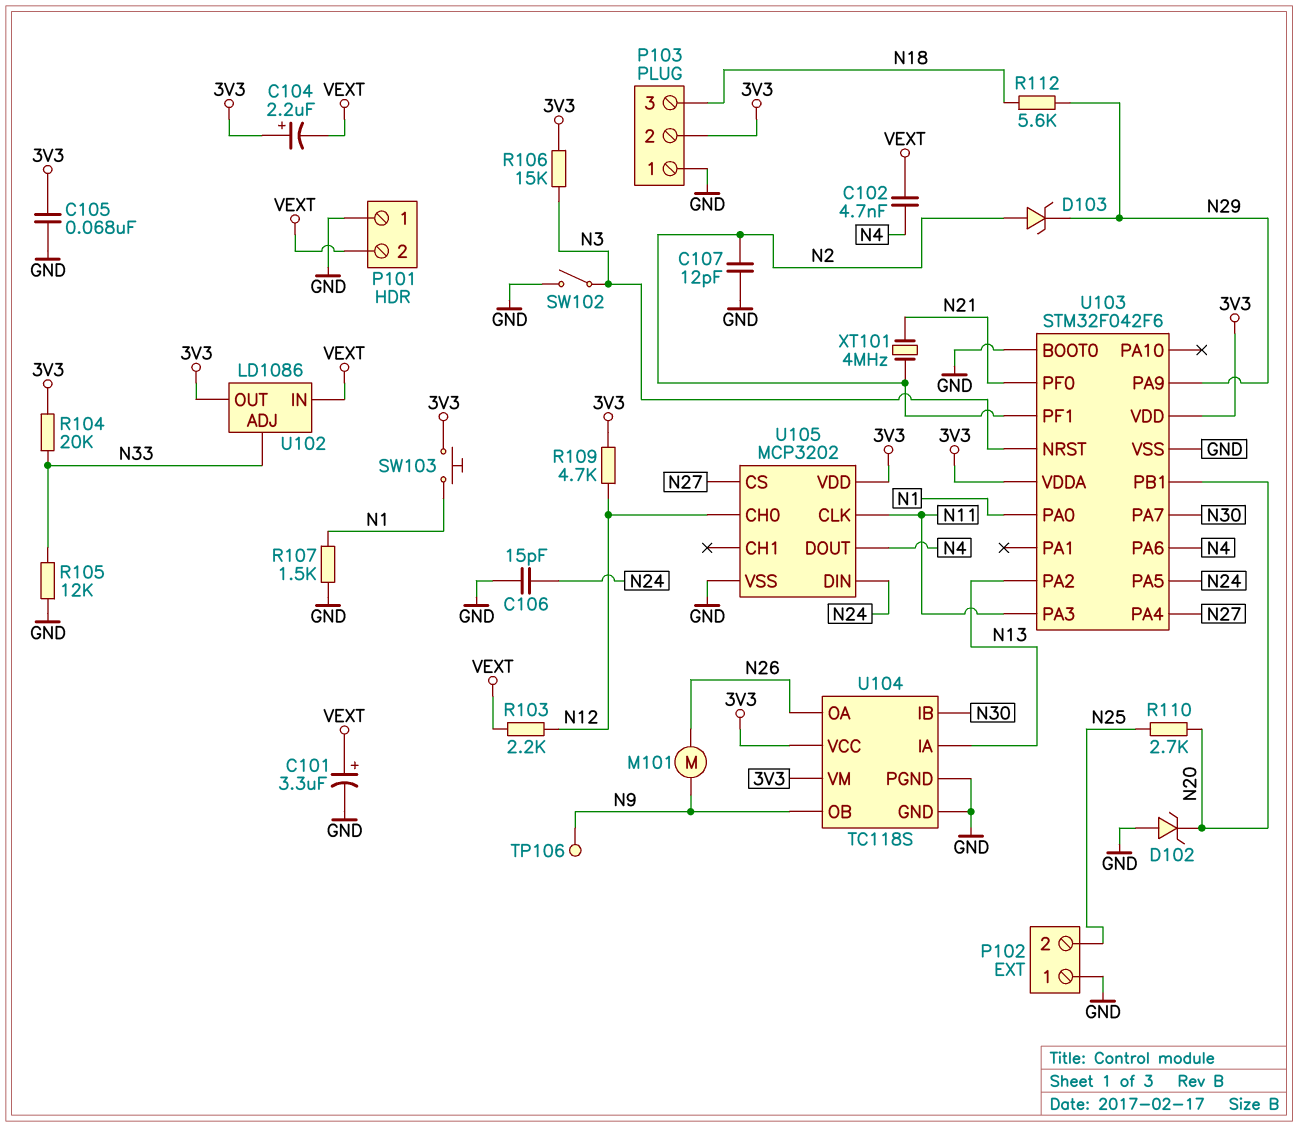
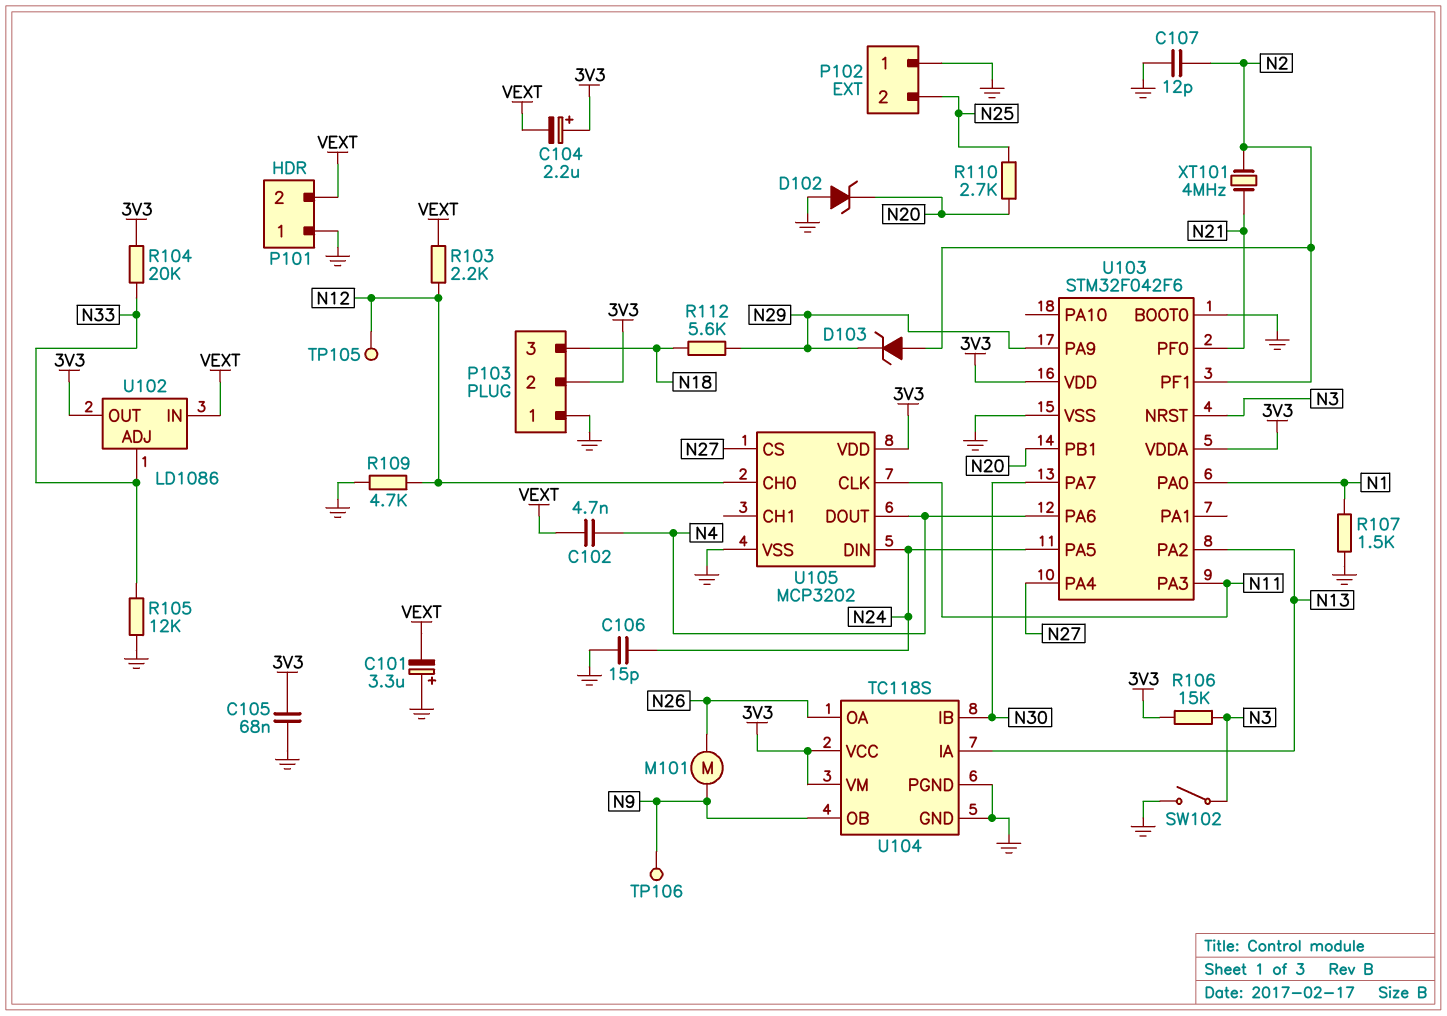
C101: 3.3uF (plus VEXT, minus GND) -> 3.3uF (plus GND, minus VEXT)
R109: 4.7k (3V3, N12) -> 4.7k (GND, N12)
SW103: button (3V3, N1) -> none
TP105: none -> test point (N12)

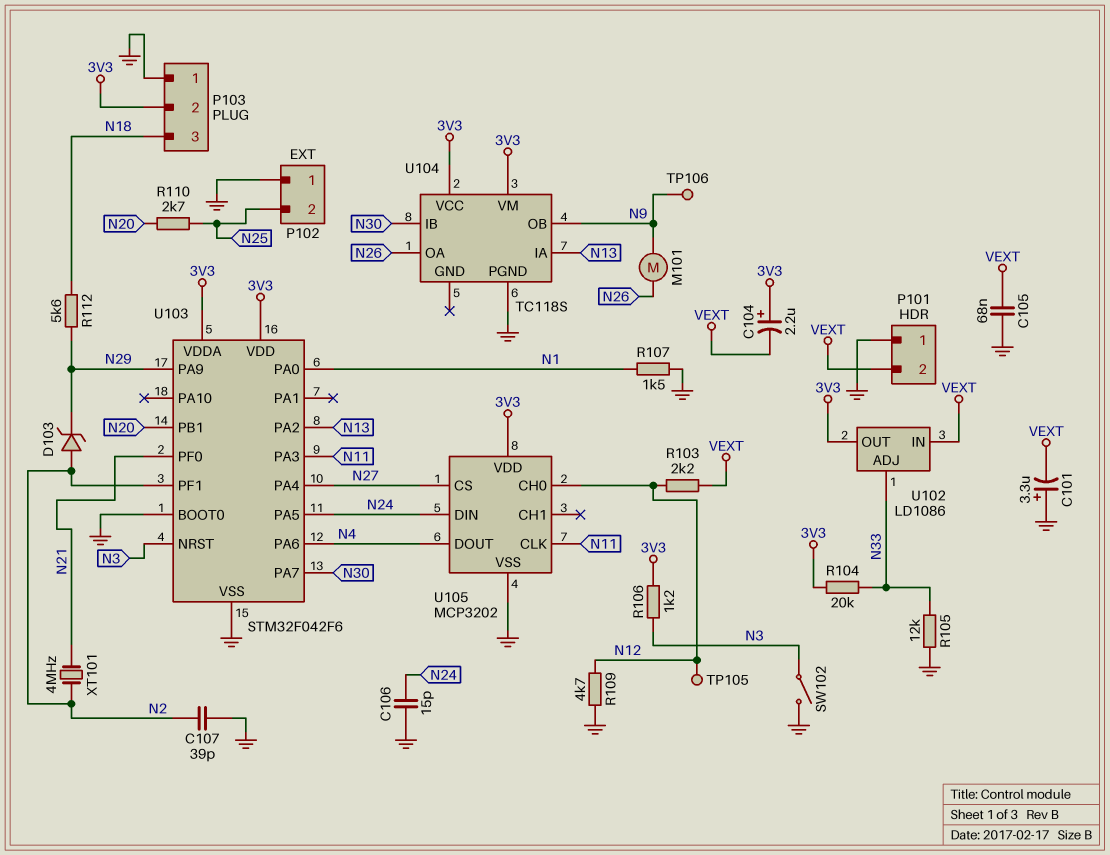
C102: 4.7nF (N4, VEXT) -> none
C105: 68nF (3V3, GND) -> 68nF (GND, VEXT)
C107: 12pF (GND, N2) -> 39pF (GND, N2)
D102: zener (A GND, K N20) -> none
R106: 15k (3V3, N3) -> 1.2k (3V3, N3)
U104 pin GND: GND -> none

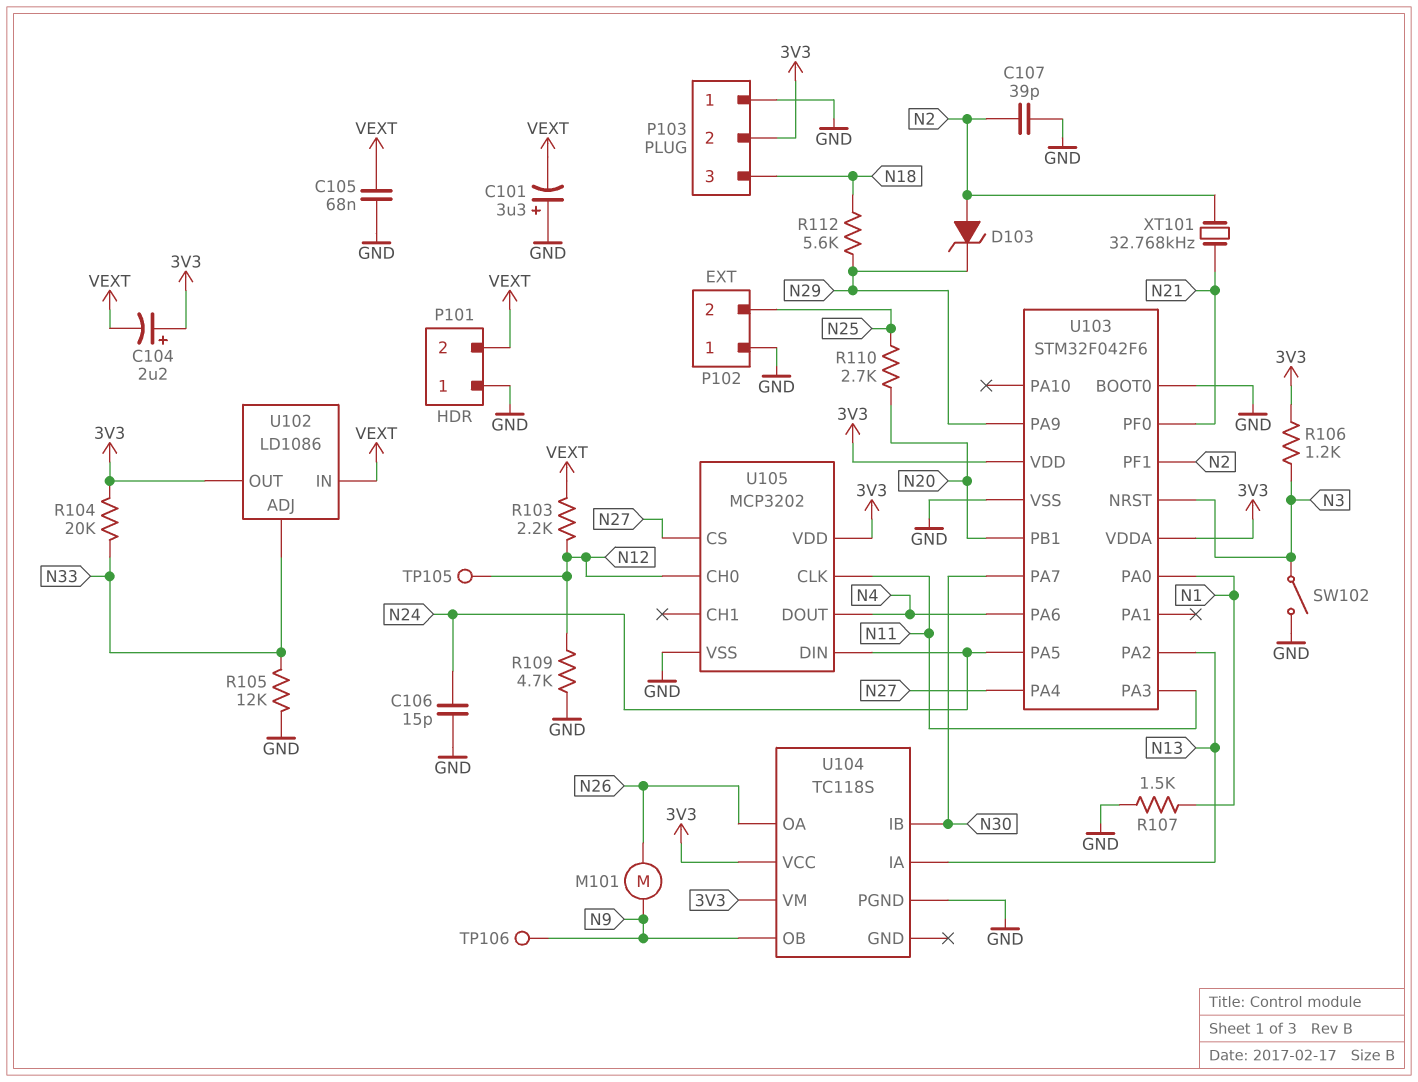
XT101: 4MHz (N2, N21) -> 32.768kHz (N2, N21)

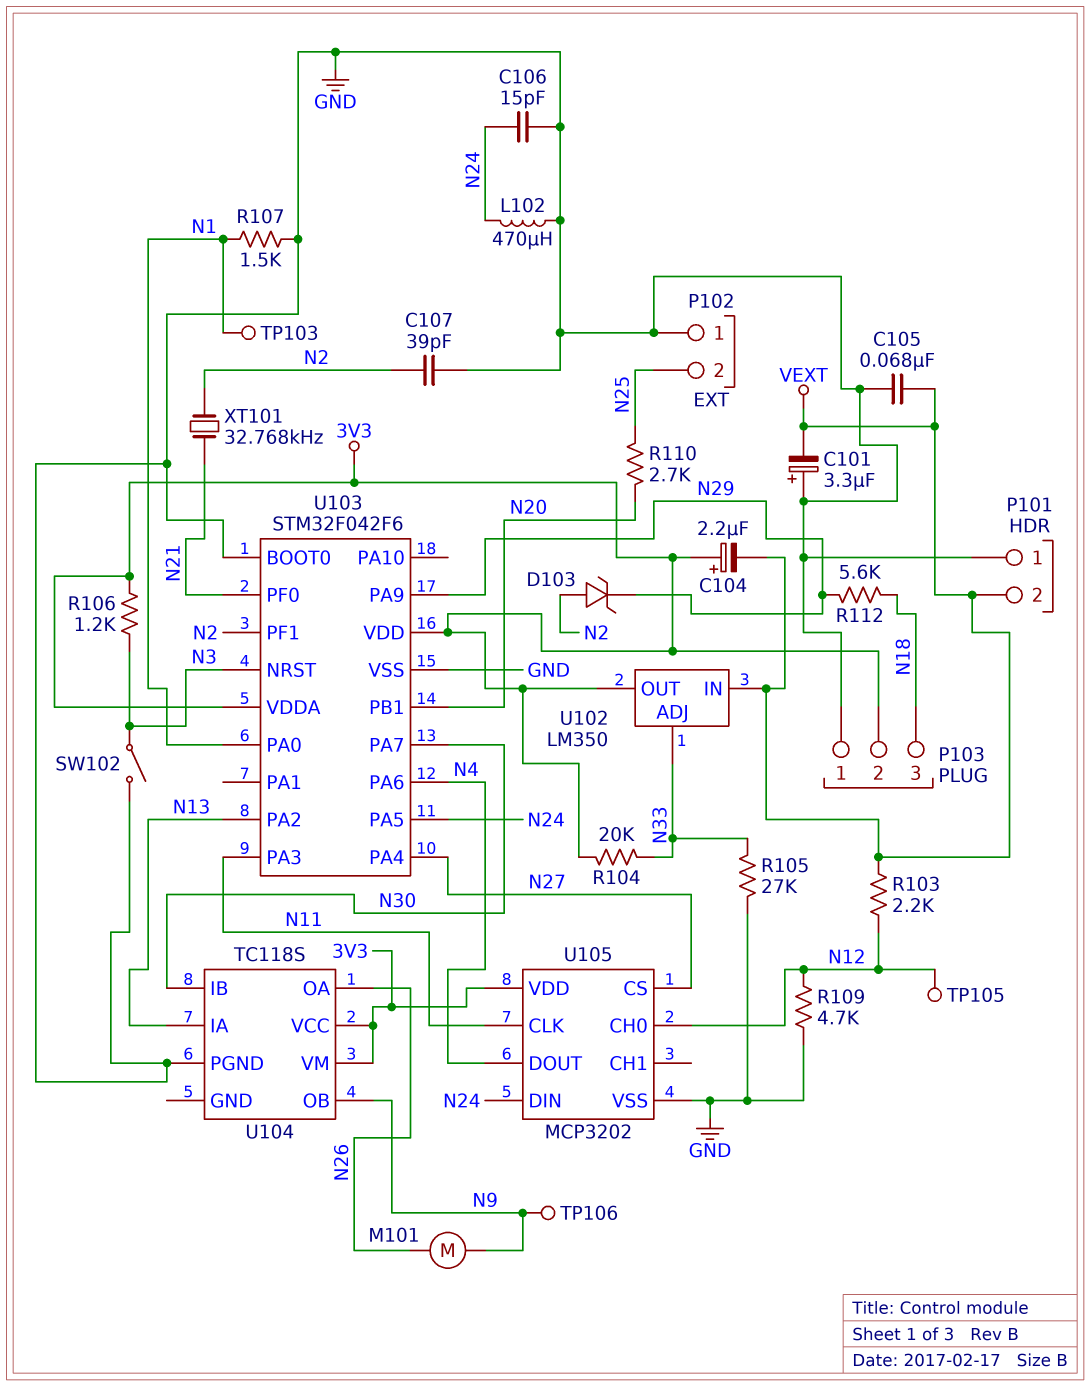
L102: none -> 470uH (GND, N24)
R105: 12k (GND, N33) -> 27k (GND, N33)
TP103: none -> test point (N1)
U102: LD1086 -> LM350

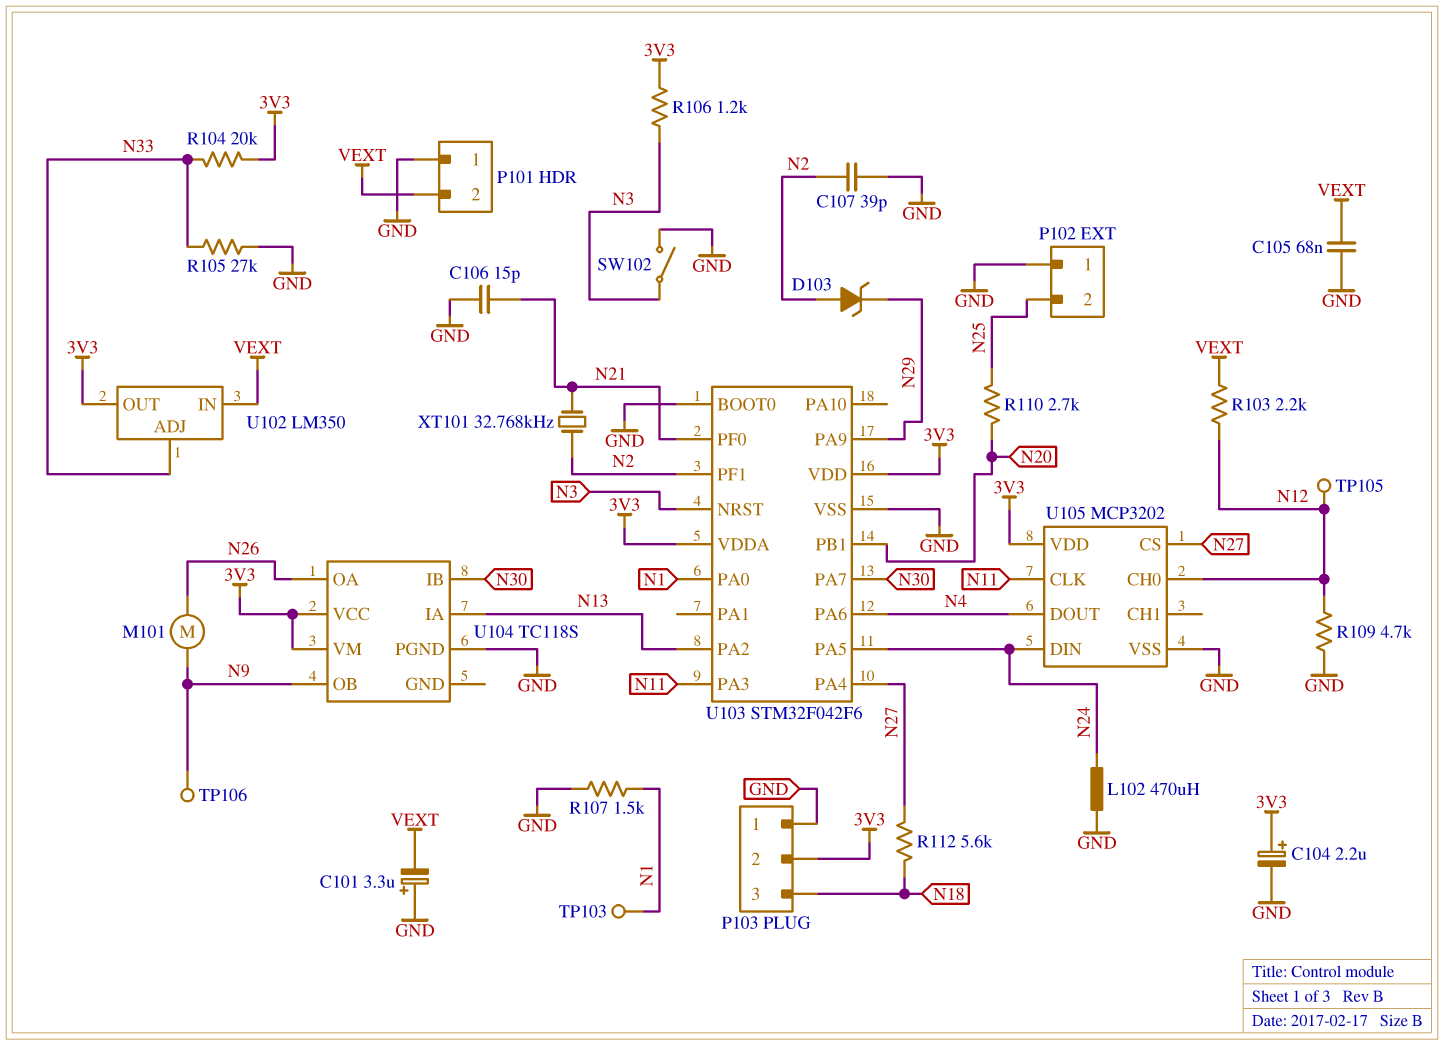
C104: 2.2uF (plus 3V3, minus VEXT) -> 2.2uF (plus 3V3, minus GND)
C106: 15pF (GND, N24) -> 15pF (GND, N21)
R112: 5.6k (N18, N29) -> 5.6k (N18, N27)

